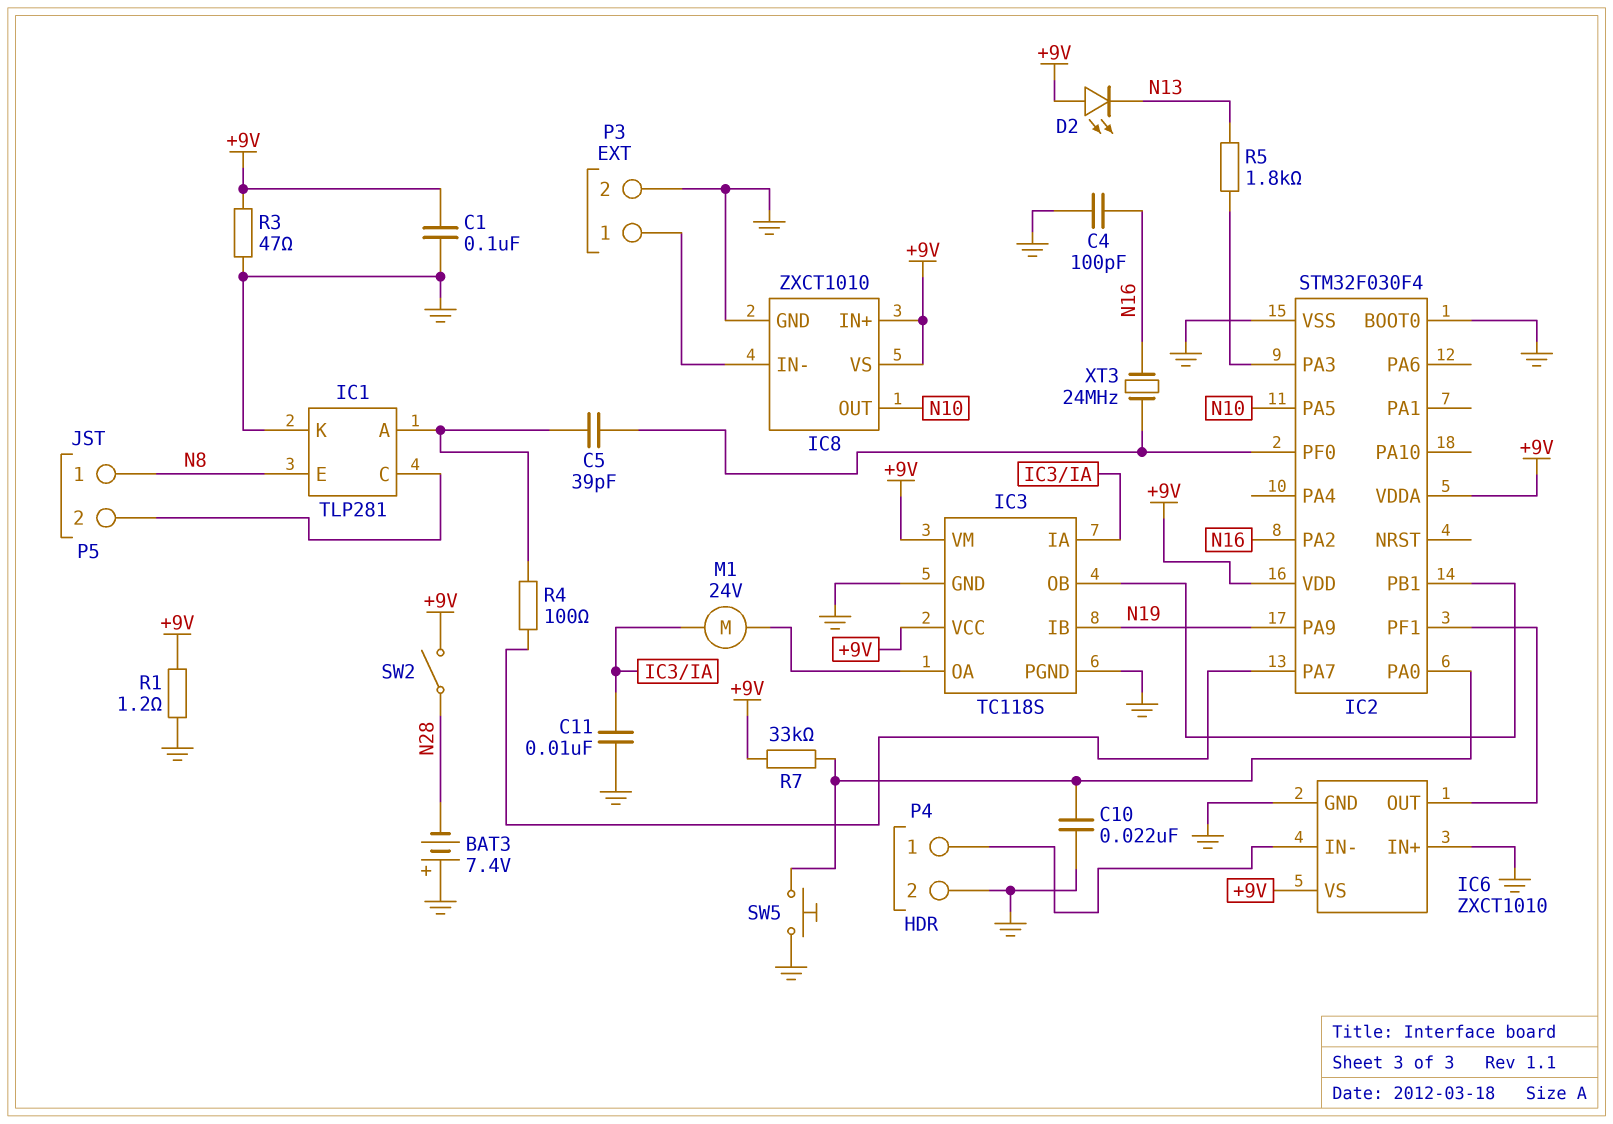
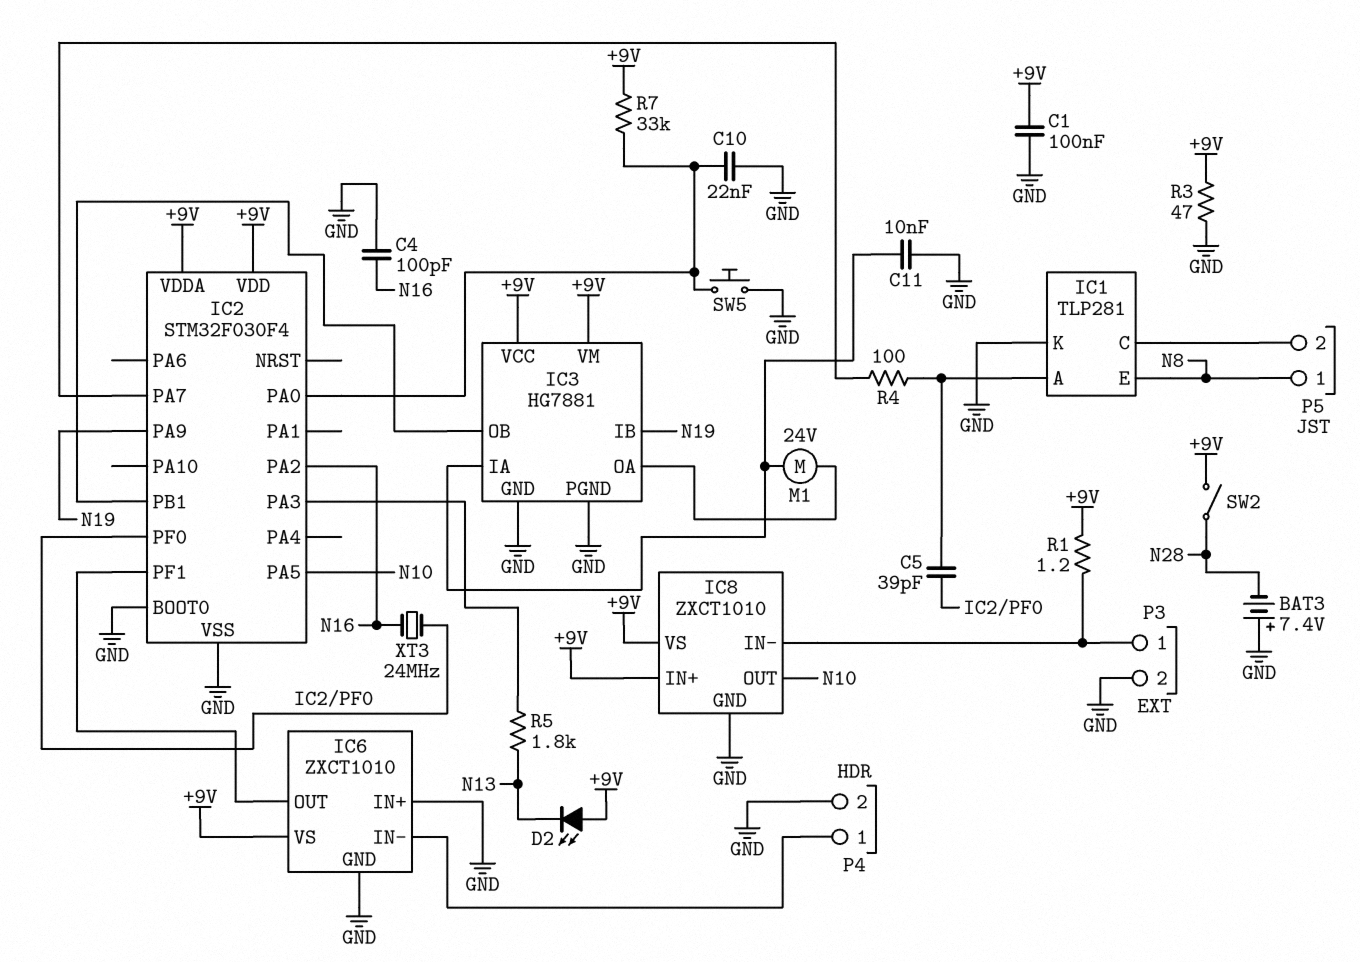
IC3: TC118S -> HG7881
R1: 1.2 (+9V, GND) -> 1.2 (+9V, IC8/IN-)

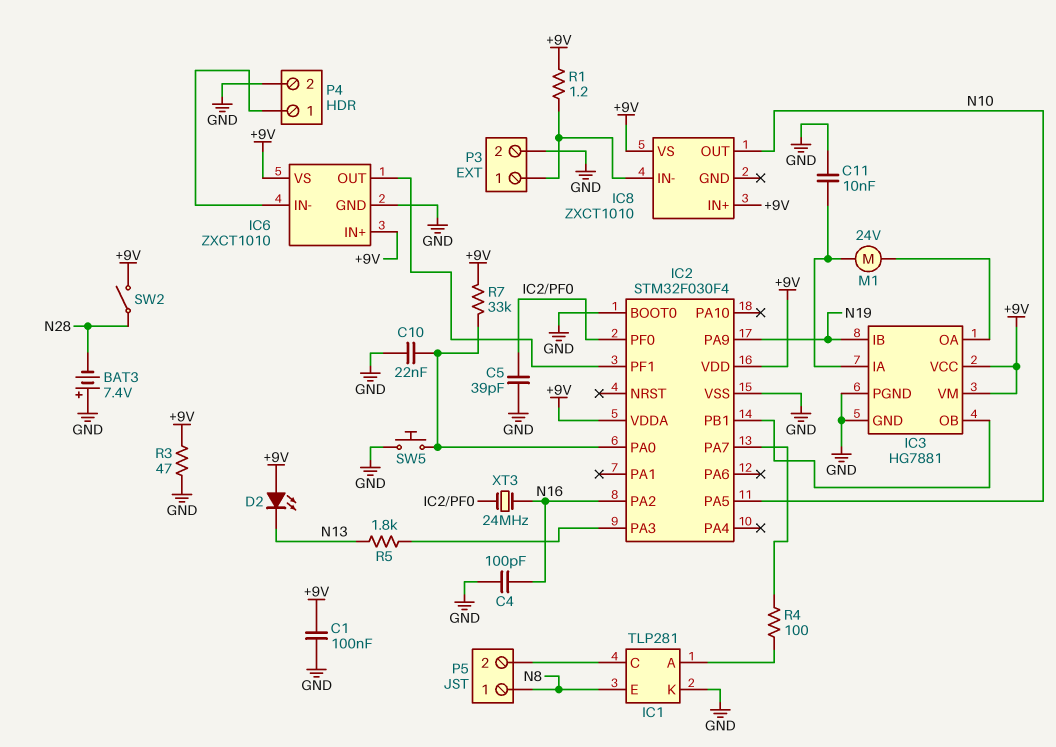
C5: 39pF (IC1/A, IC2/PF0) -> 39pF (GND, IC2/PF0)
IC6 pin IN+: GND -> +9V
IC8 pin GND: GND -> none

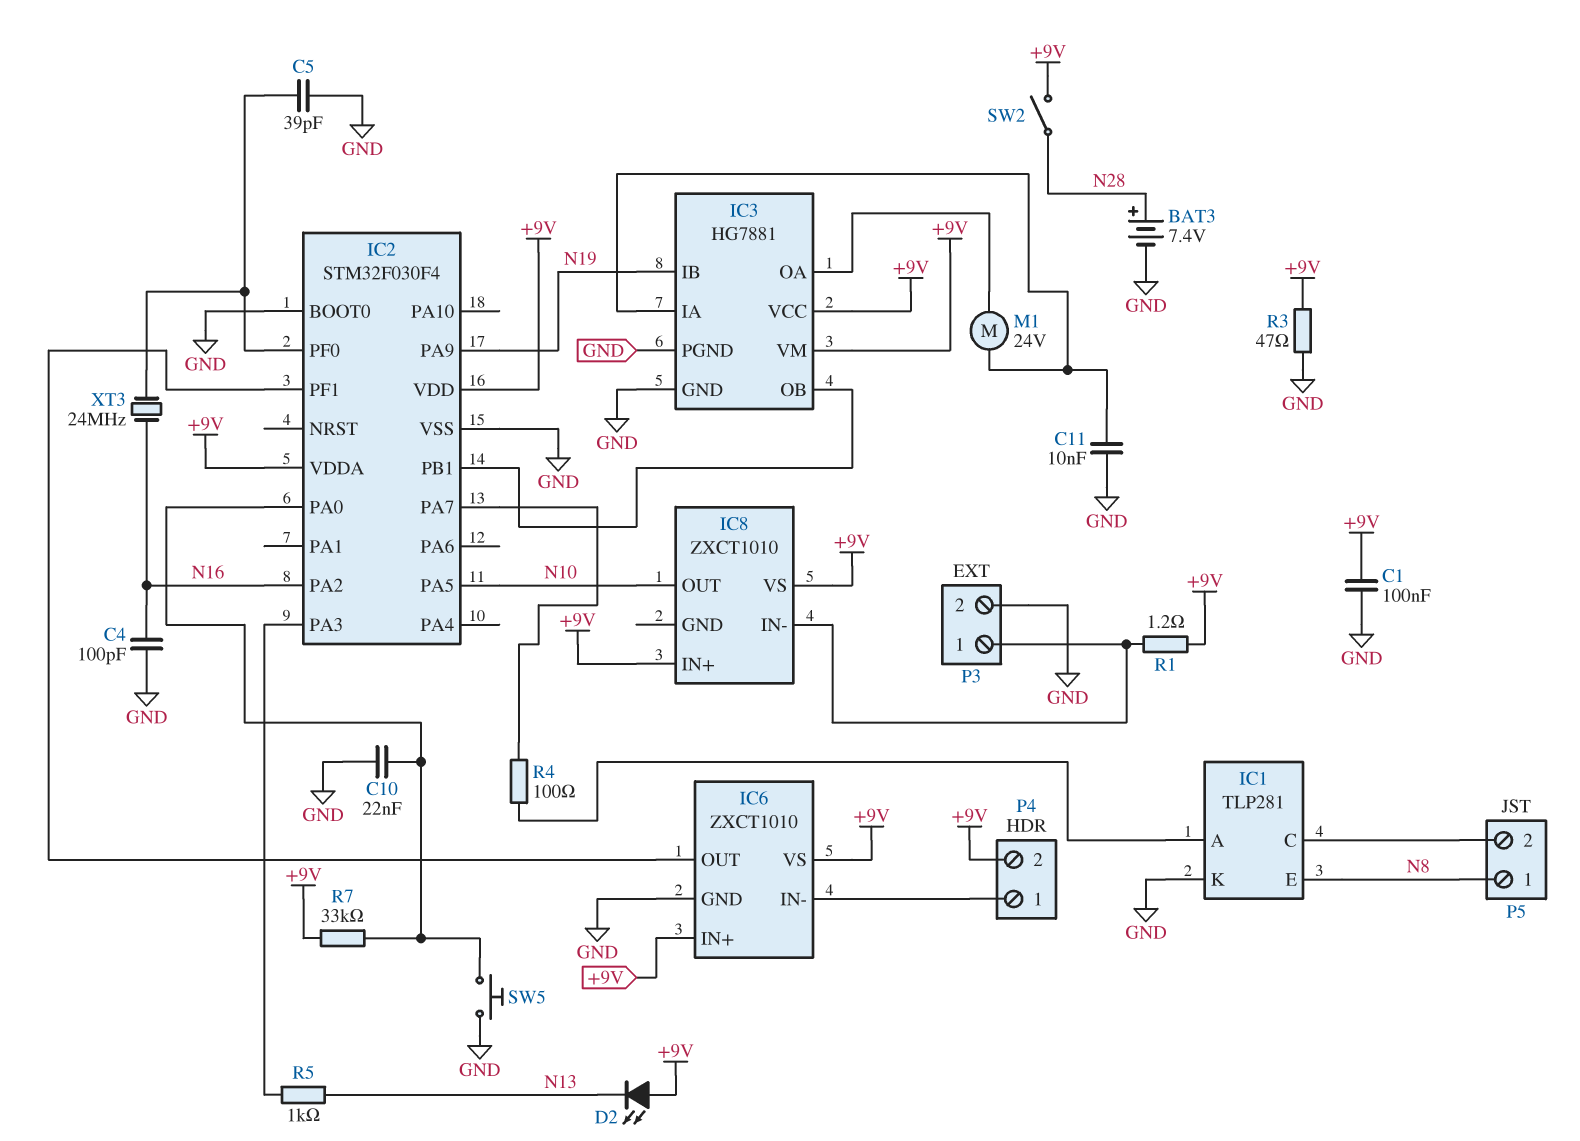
BAT3: 7.4V (plus GND, minus N28) -> 7.4V (plus N28, minus GND)
P4 pin 2: GND -> +9V
R5: 1.8k (IC2/PA3, N13) -> 1k (IC2/PA3, N13)

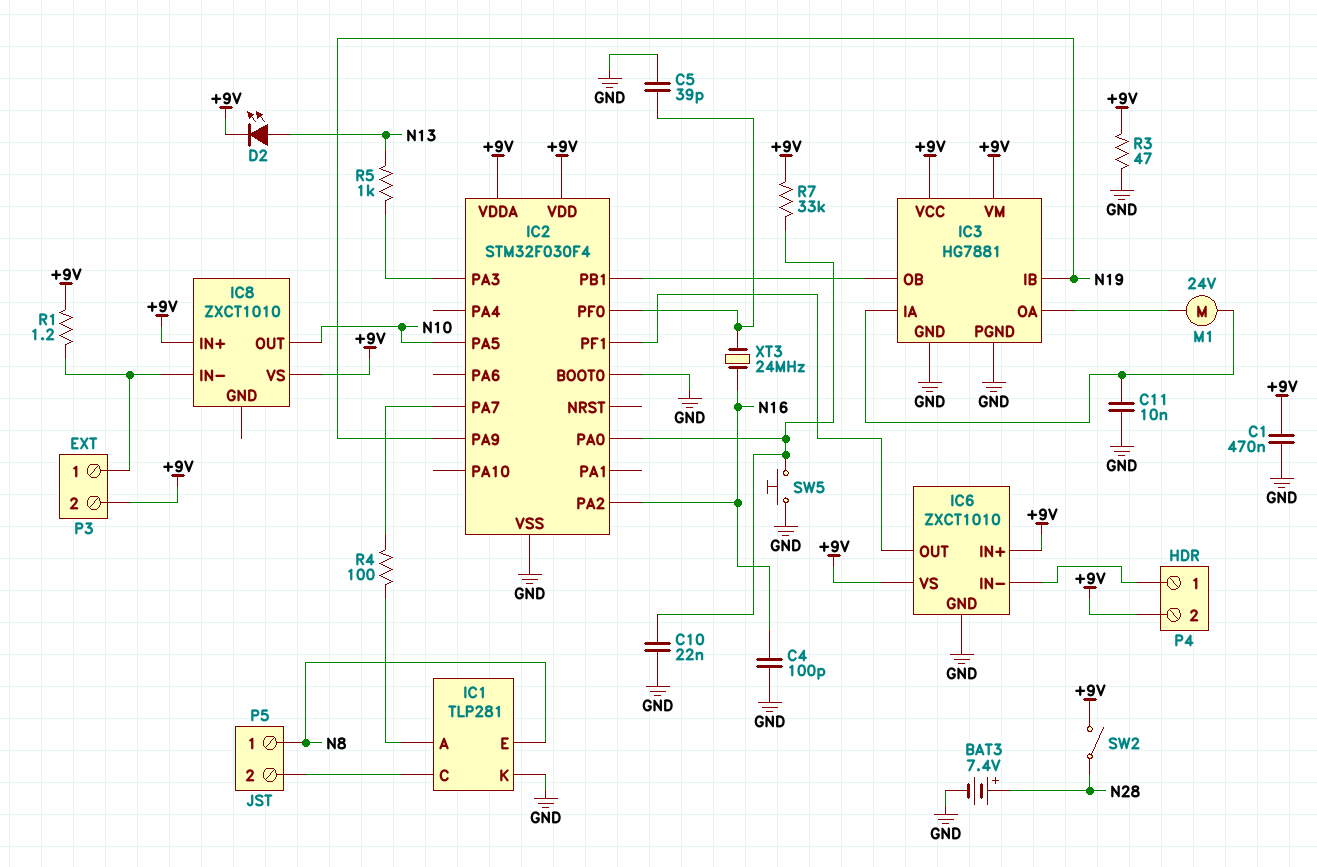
C1: 100nF (+9V, GND) -> 470nF (+9V, GND)
D2: LED (A +9V, K N13) -> LED (A N13, K +9V)
P3 pin 2: GND -> +9V

